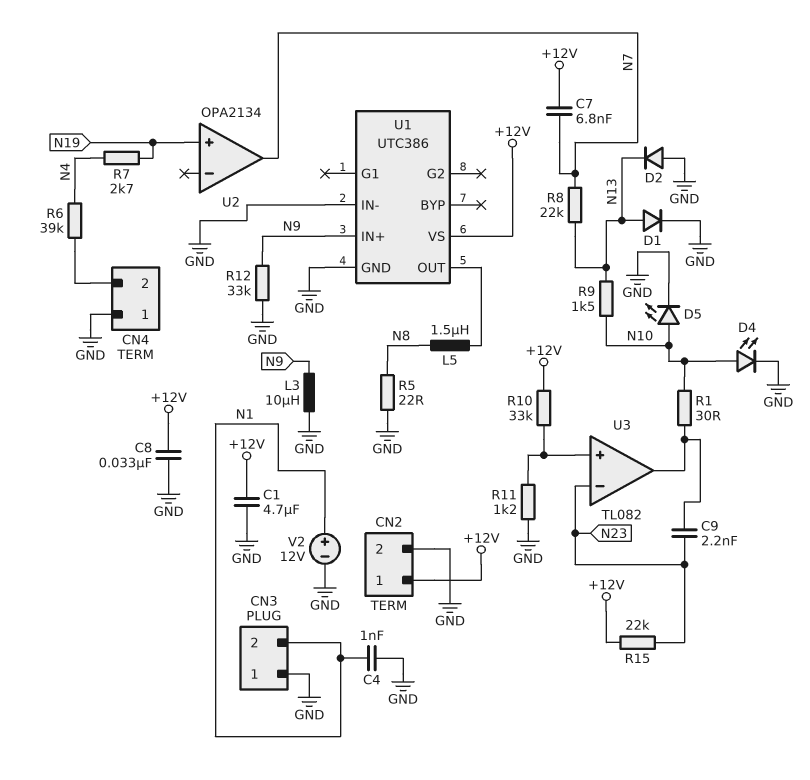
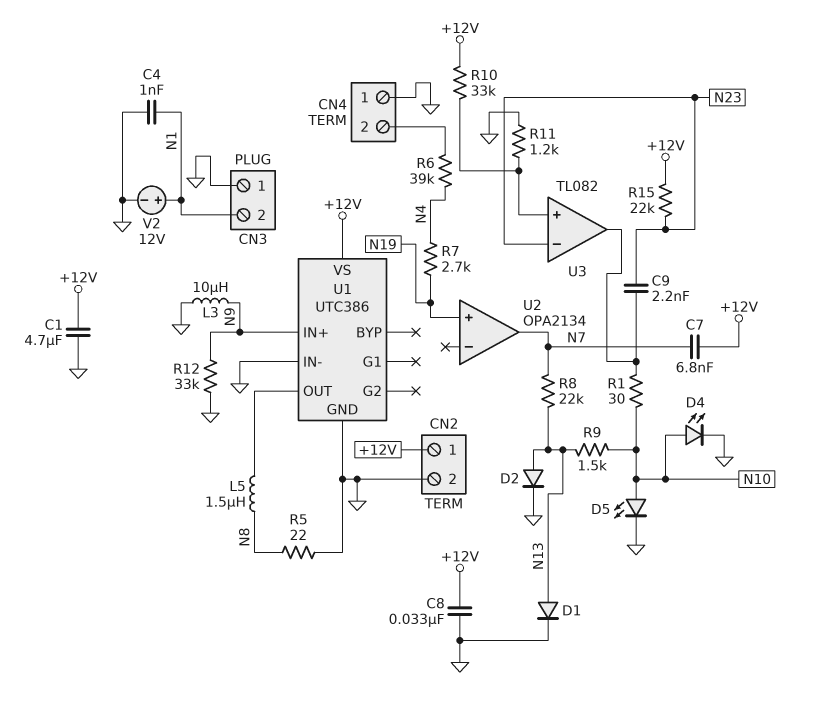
D2: diode (A GND, K N13) -> diode (A N13, K GND)

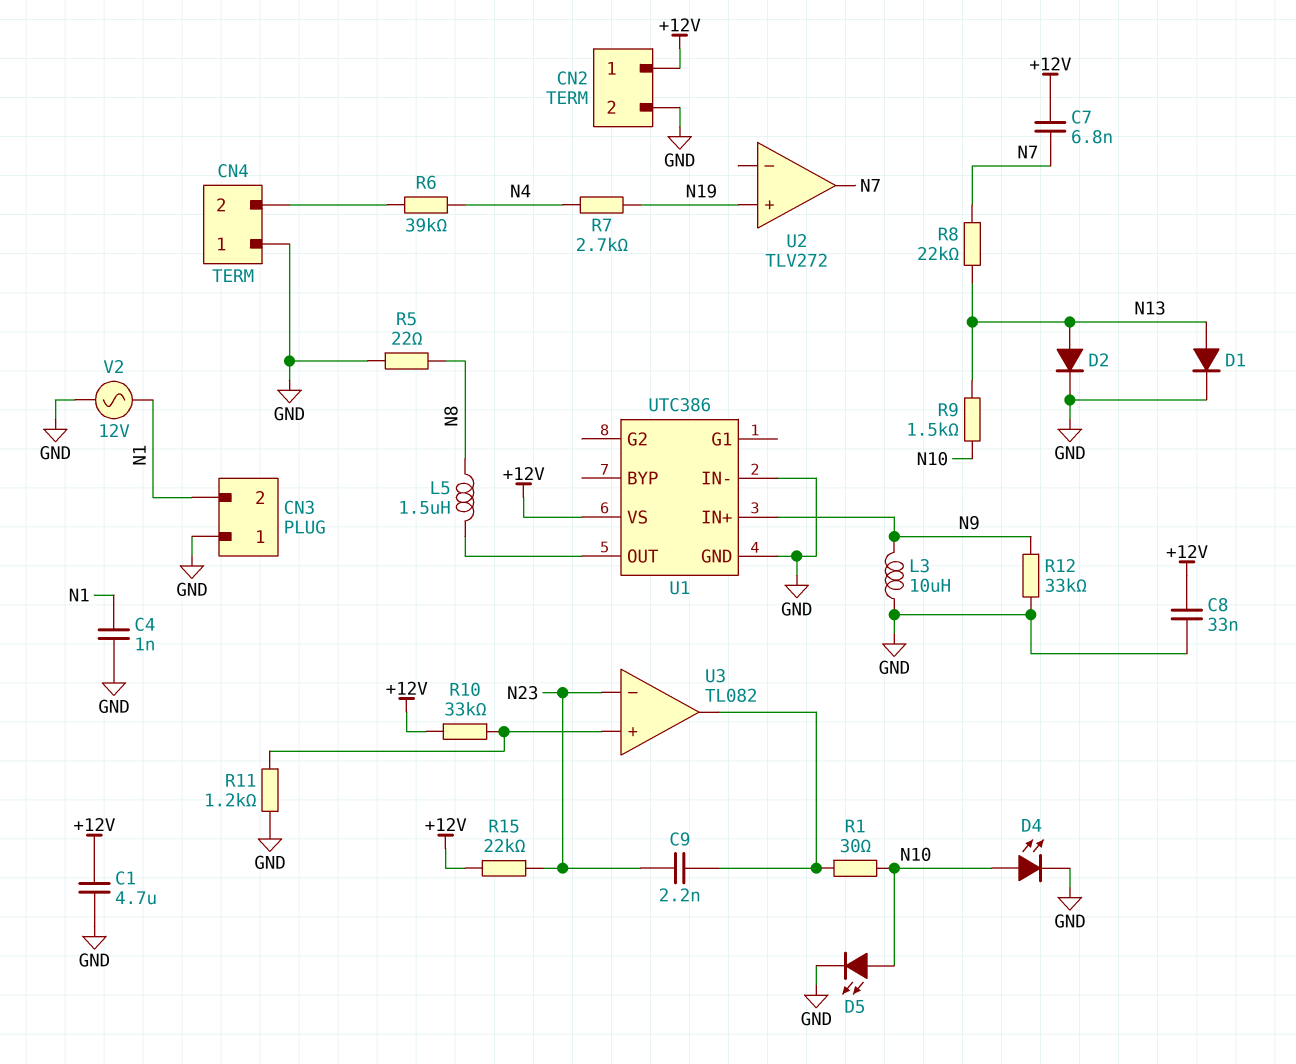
U2: OPA2134 -> TLV272
V2: 12V (plus N1, minus GND) -> AC 12V (GND, N1)

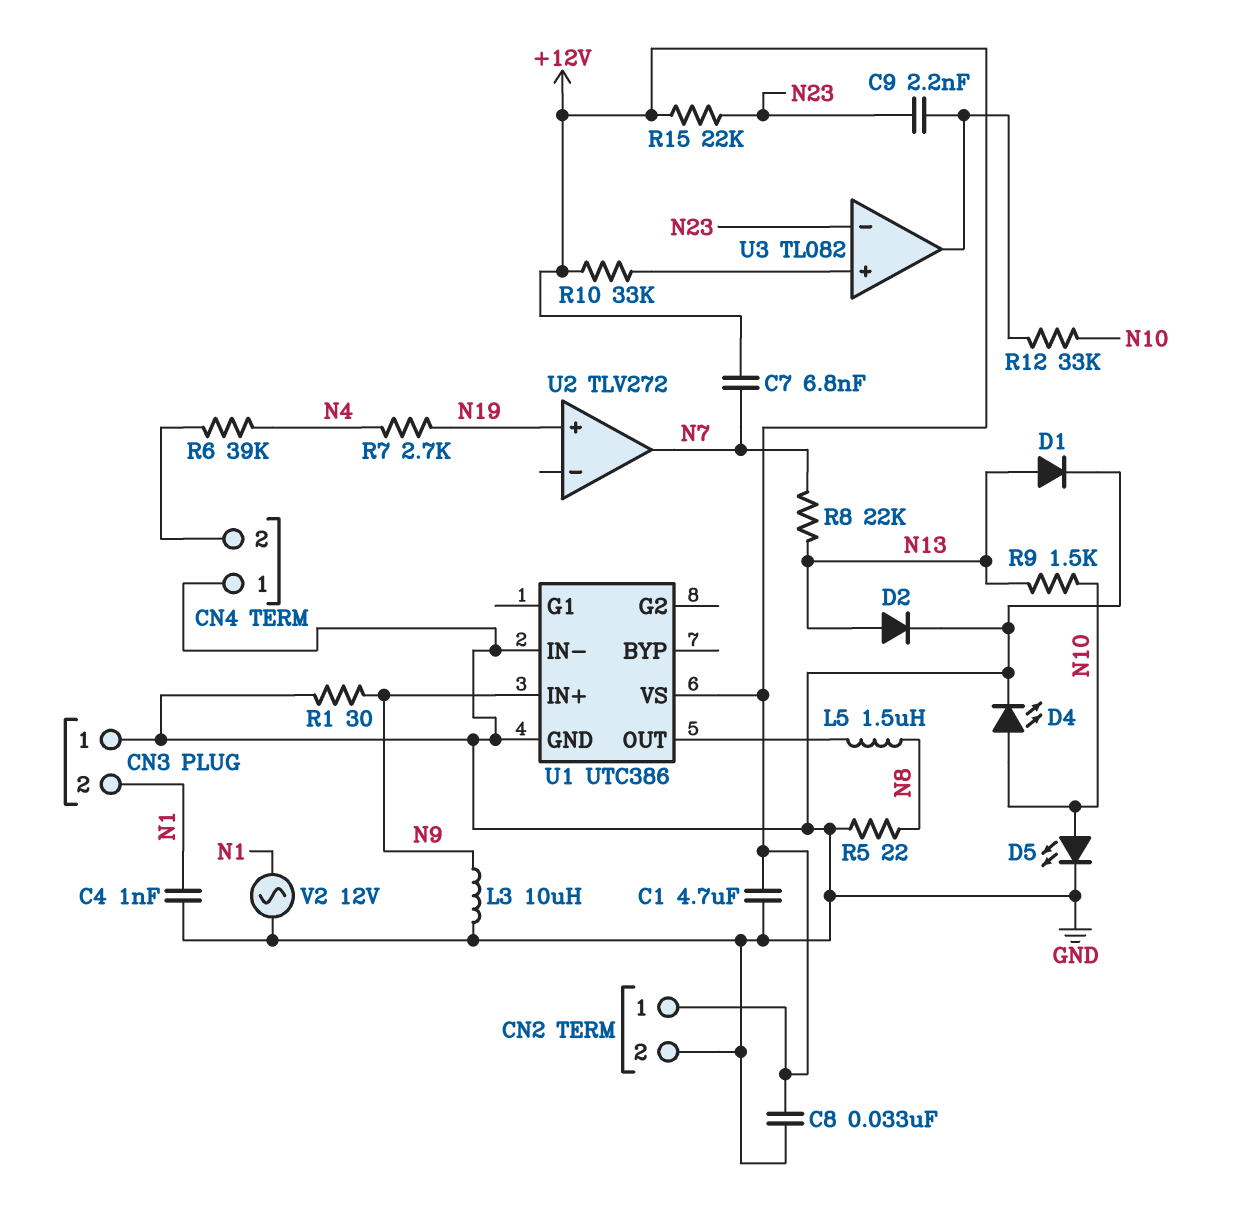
R1: 30 (N10, U3/out) -> 30 (GND, N9)
R11: 1.2k (GND, U3/in+) -> none
R12: 33k (GND, N9) -> 33k (N10, U3/out)

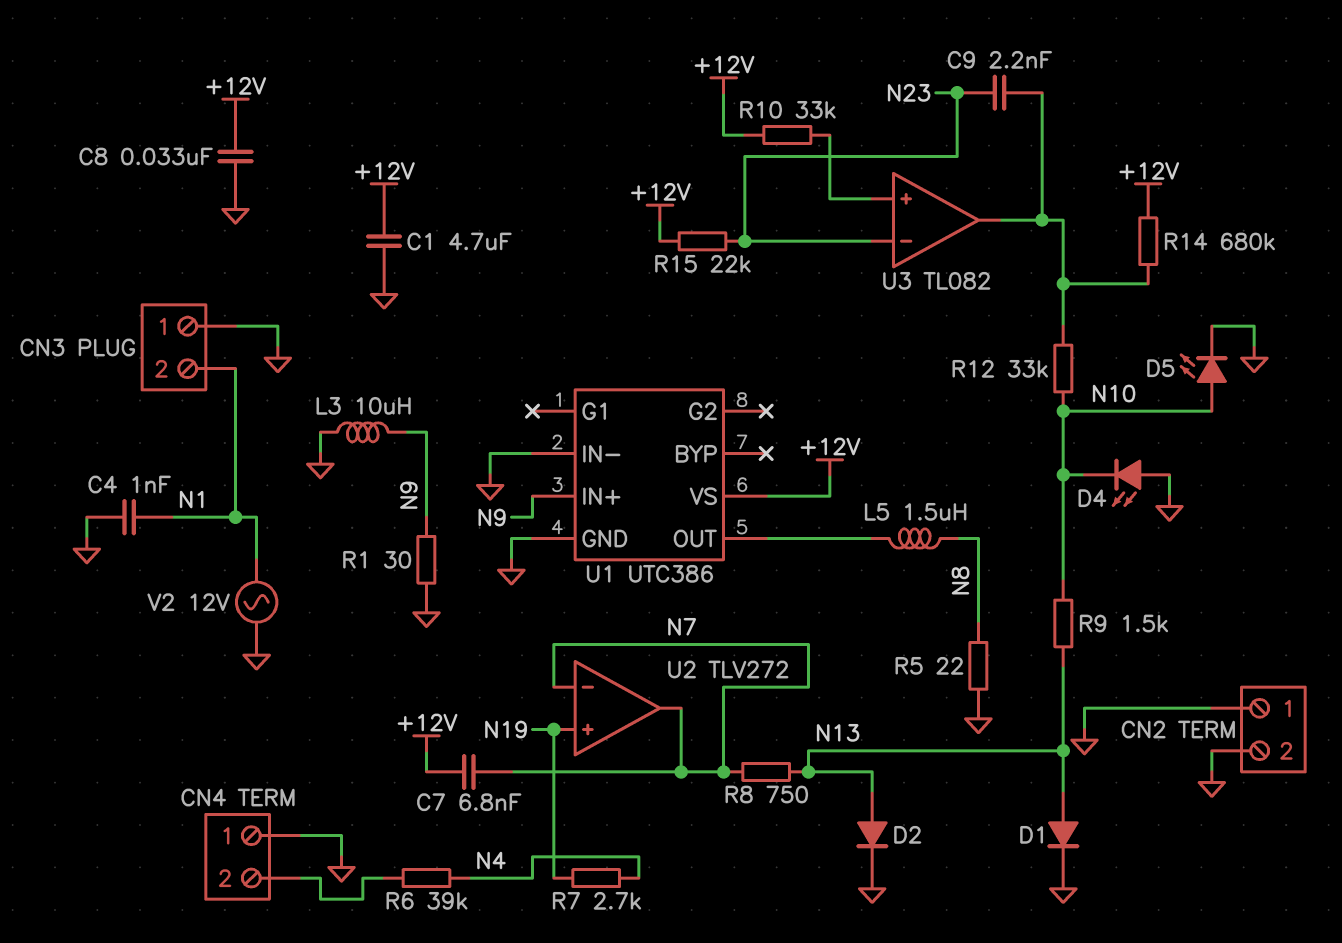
CN2 pin 1: +12V -> GND
D4: LED (A N10, K GND) -> LED (A GND, K N10)
R8: 22k (N7, N13) -> 750 (N7, N13)
R14: none -> 680k (+12V, U3/out)
U2 pin in-: none -> N7

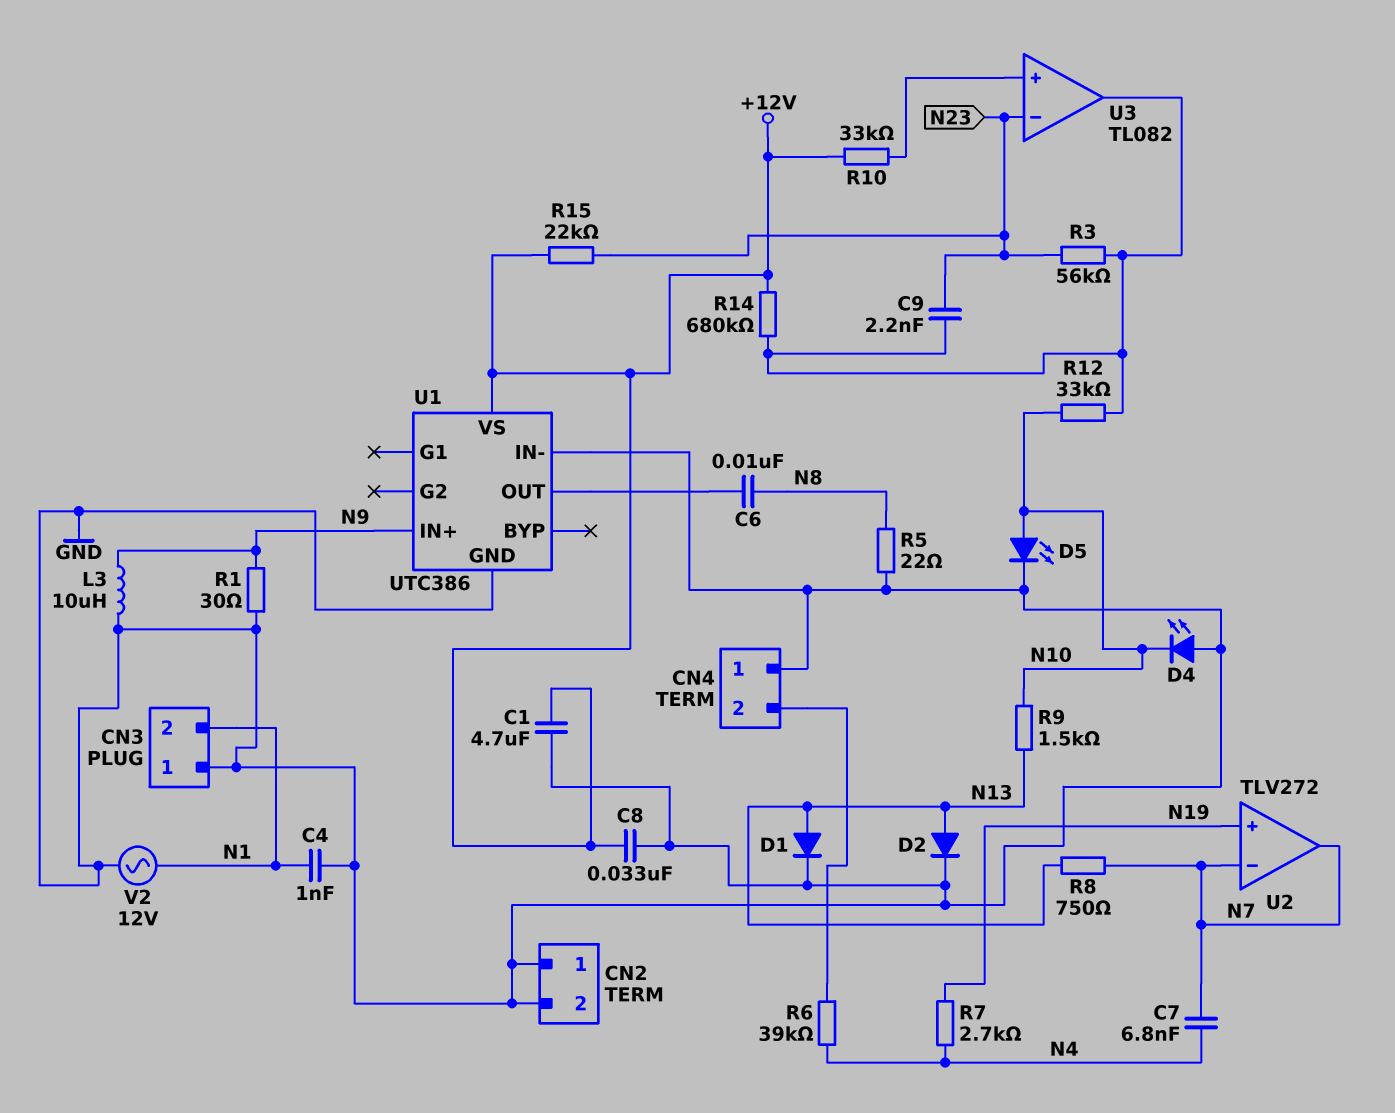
C6: none -> 10nF (N8, U1/OUT)
C7: 6.8nF (+12V, N7) -> 6.8nF (N4, N7)
L5: 1.5uH (N8, U1/OUT) -> none
R3: none -> 56k (N23, U3/out)

